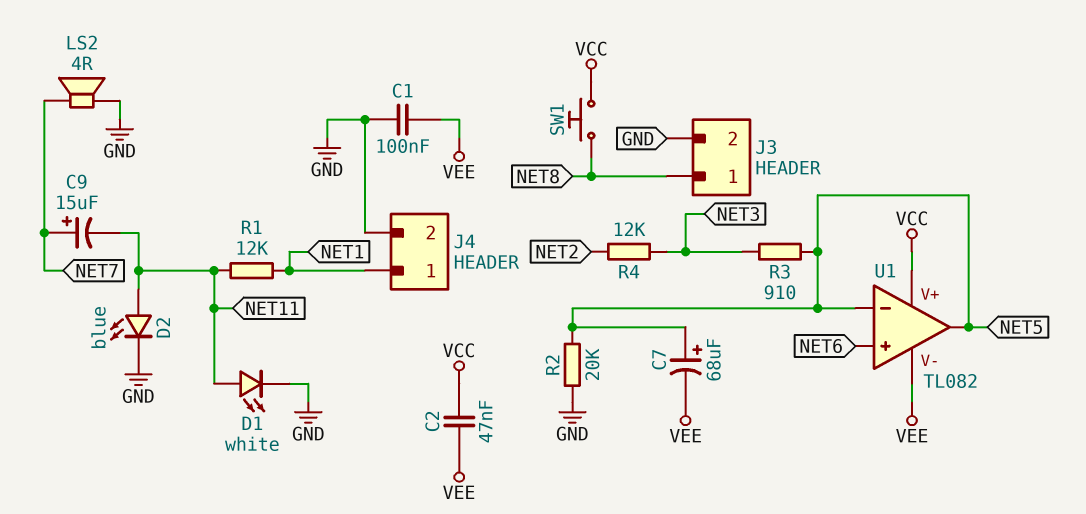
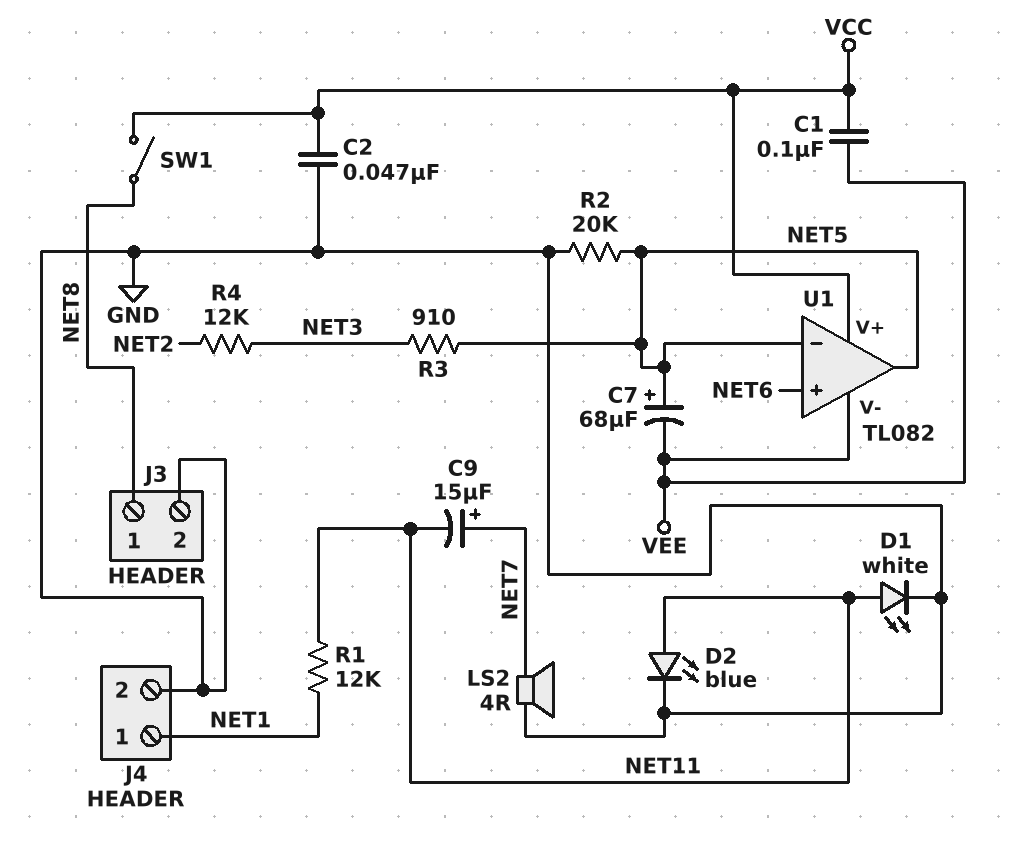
C1: 100nF (GND, VEE) -> 100nF (VCC, VEE)
C2: 47nF (VCC, VEE) -> 47nF (GND, VCC)
SW1: button (NET8, VCC) -> switch (NET8, VCC)

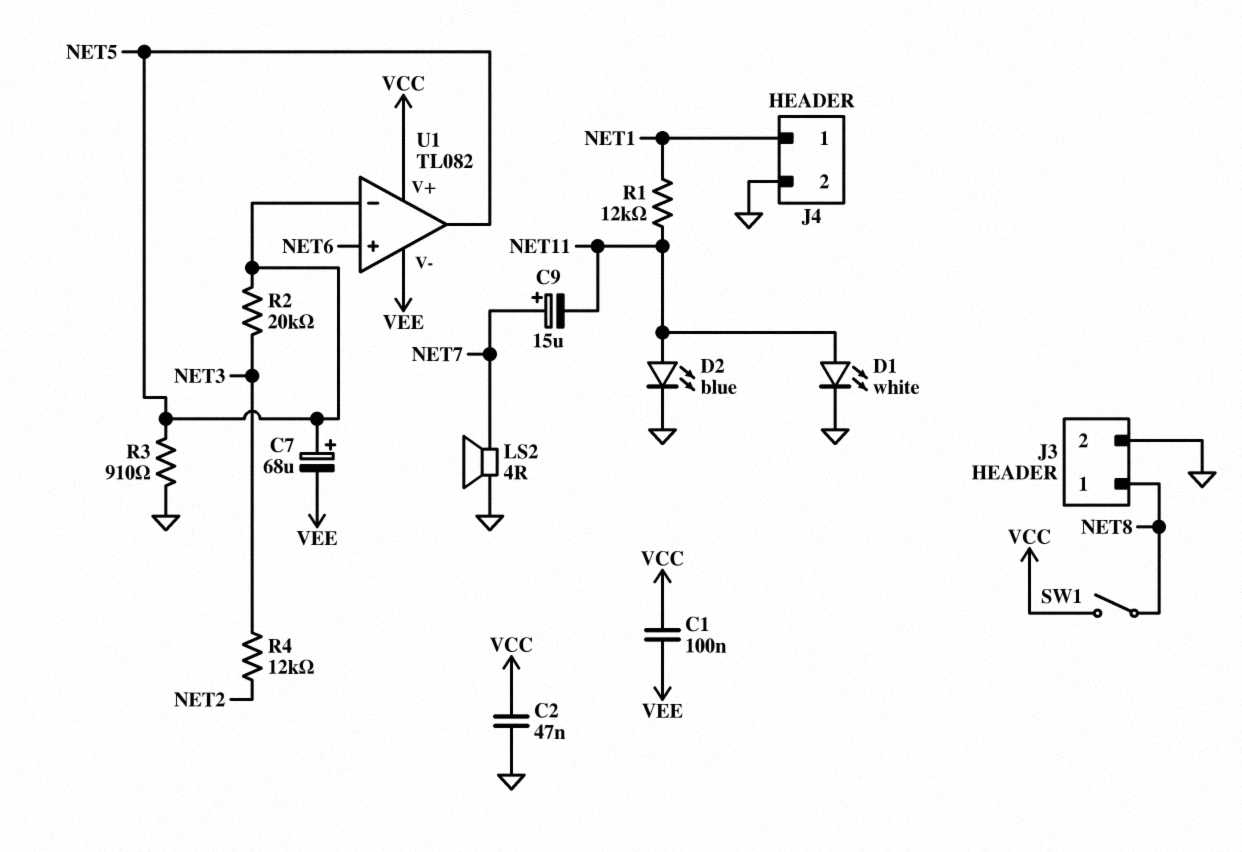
R2: 20k (GND, NET5) -> 20k (NET3, NET5)
R3: 910 (NET3, NET5) -> 910 (GND, NET5)

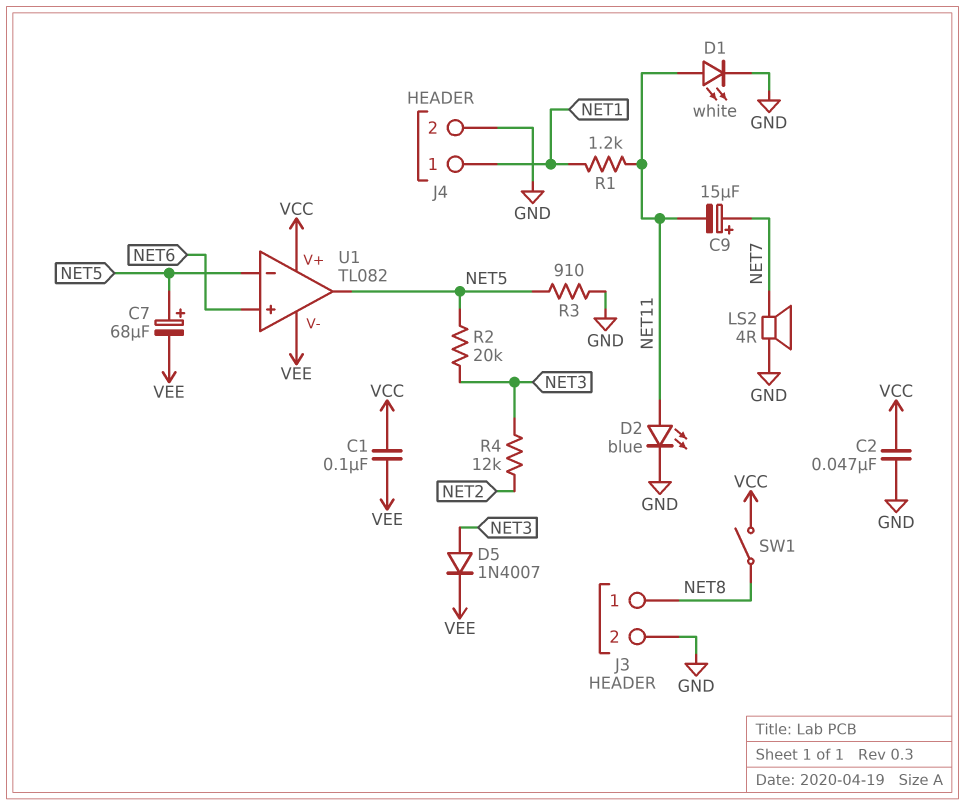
D5: none -> diode 1N4007 (A NET3, K VEE)
R1: 12k (NET1, NET11) -> 1.2k (NET1, NET11)

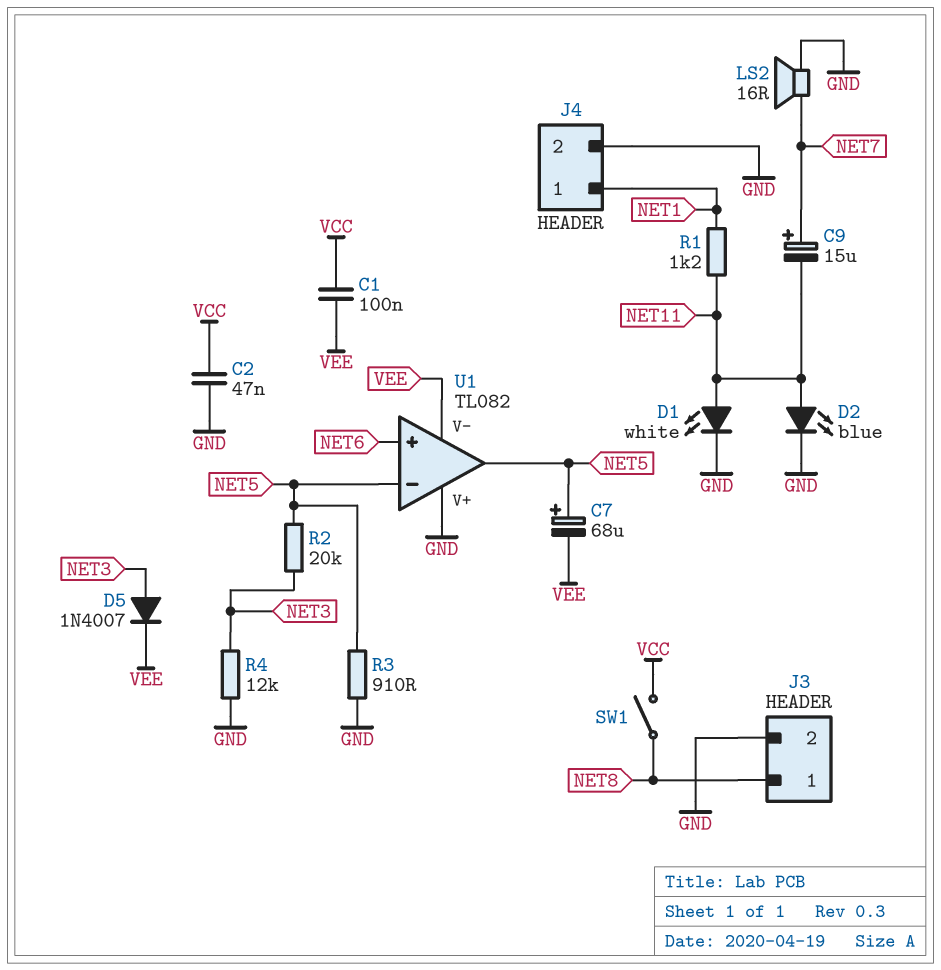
LS2: speaker 4R (GND, NET7) -> speaker 16R (GND, NET7)
R4: 12k (NET2, NET3) -> 12k (GND, NET3)
U1 pin V+: VCC -> GND

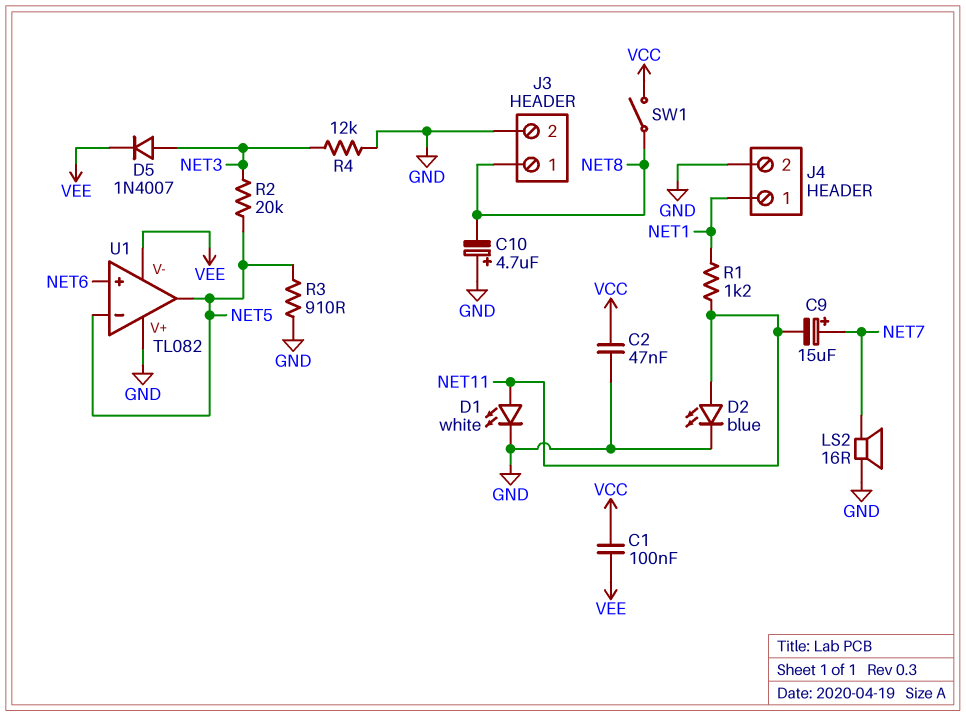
C7: 68uF (plus NET5, minus VEE) -> none
C10: none -> 4.7uF (plus GND, minus NET8)

